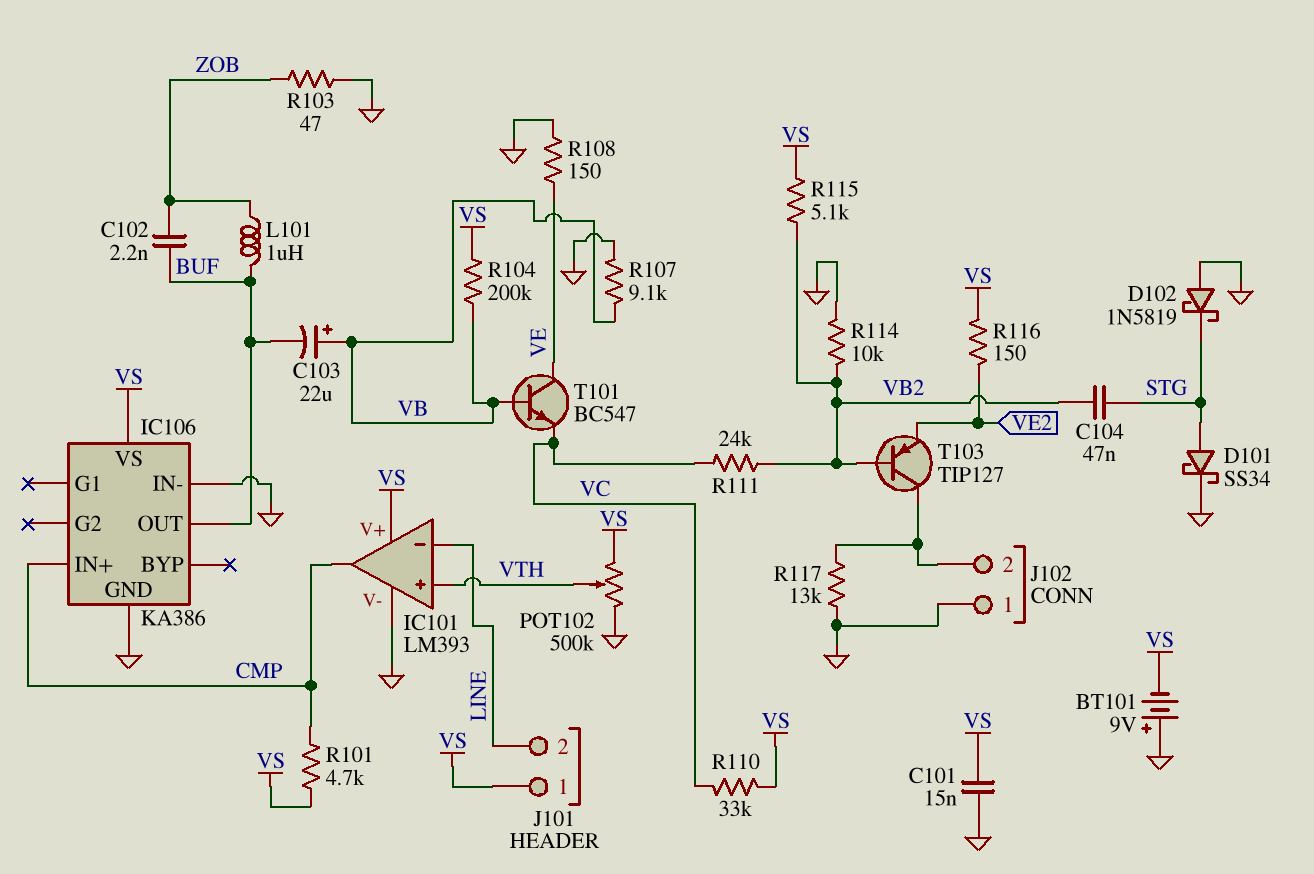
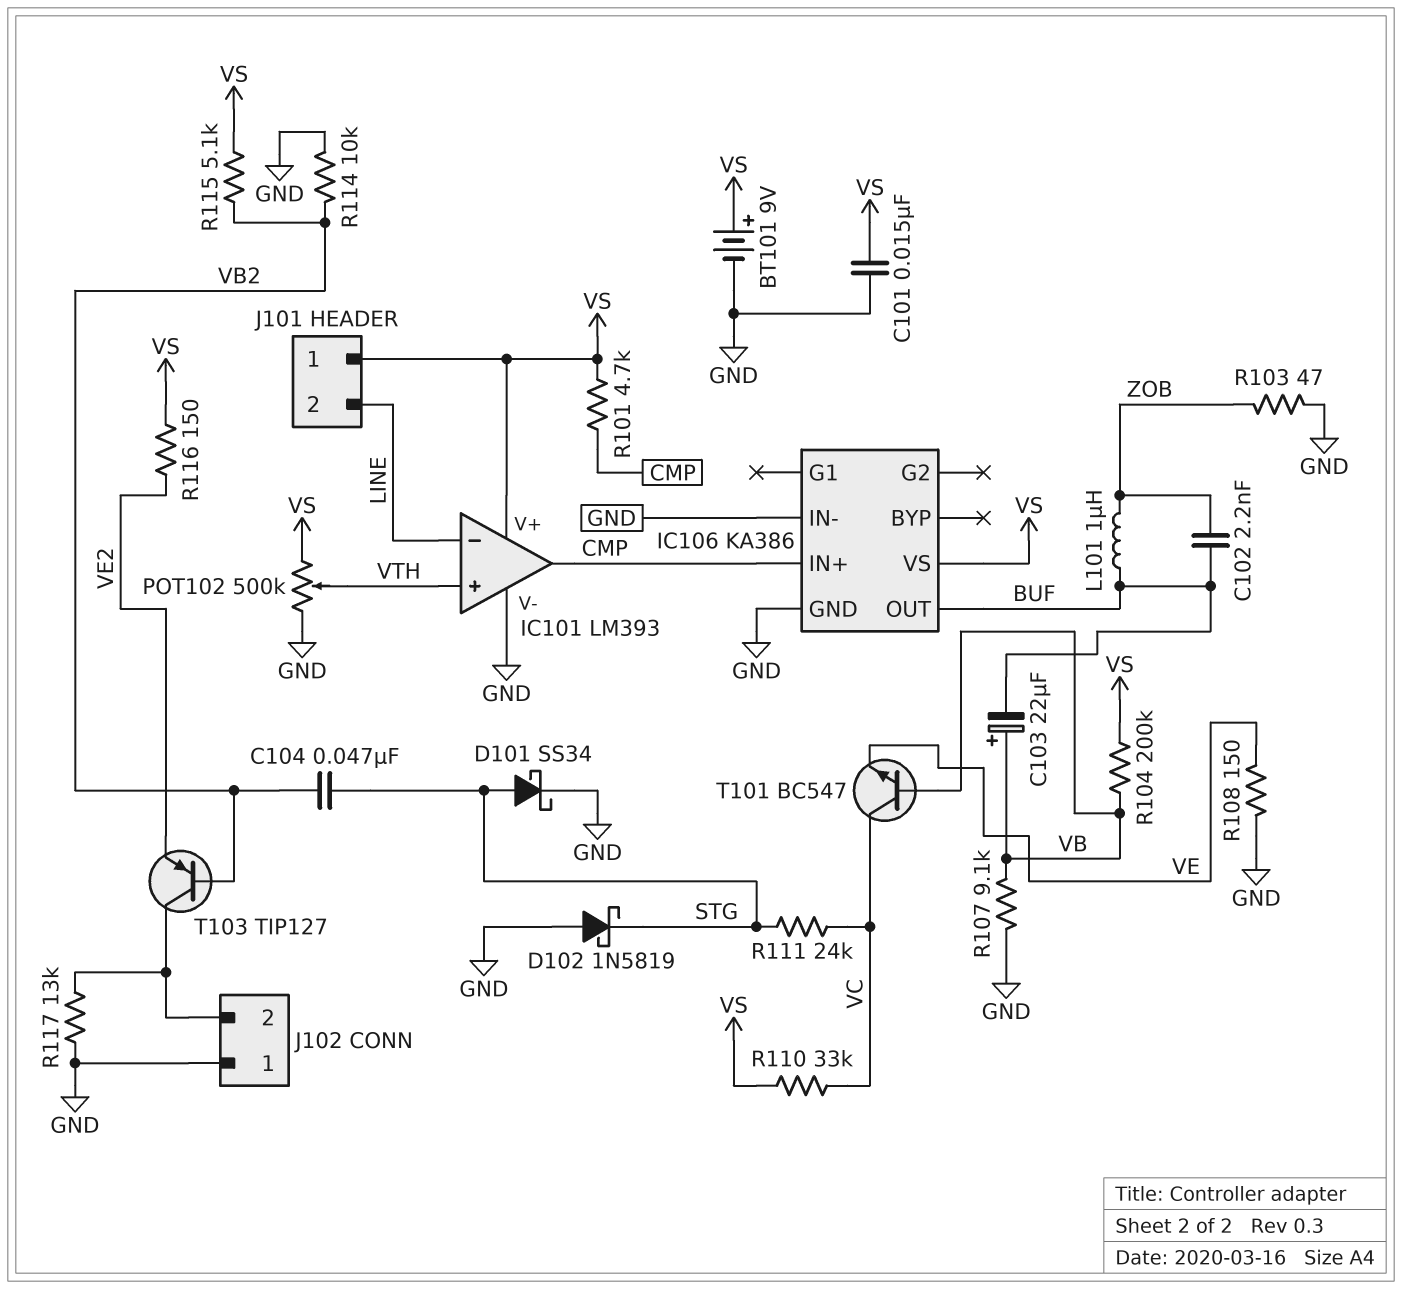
BT101: 9V (plus GND, minus VS) -> 9V (plus VS, minus GND)
R111: 24k (VB2, VC) -> 24k (STG, VC)
T101: NPN BC547 (B VB, C VE, E VC) -> NPN BC547 (B VB, C VC, E VE)

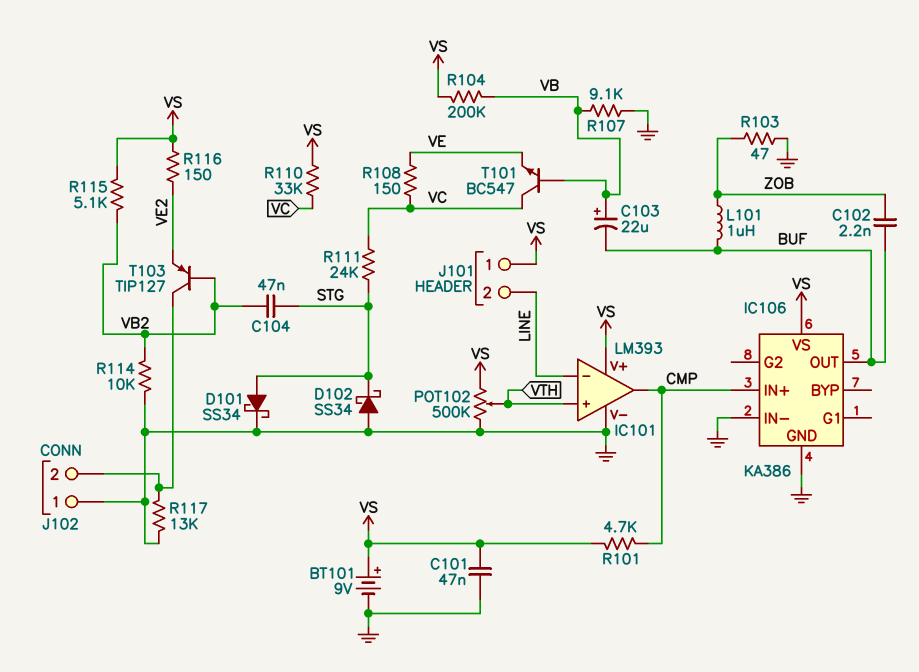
C101: 15nF (GND, VS) -> 47nF (GND, VS)
D102: schottky 1N5819 (A GND, K STG) -> schottky SS34 (A GND, K STG)
R108: 150 (GND, VE) -> 150 (VC, VE)

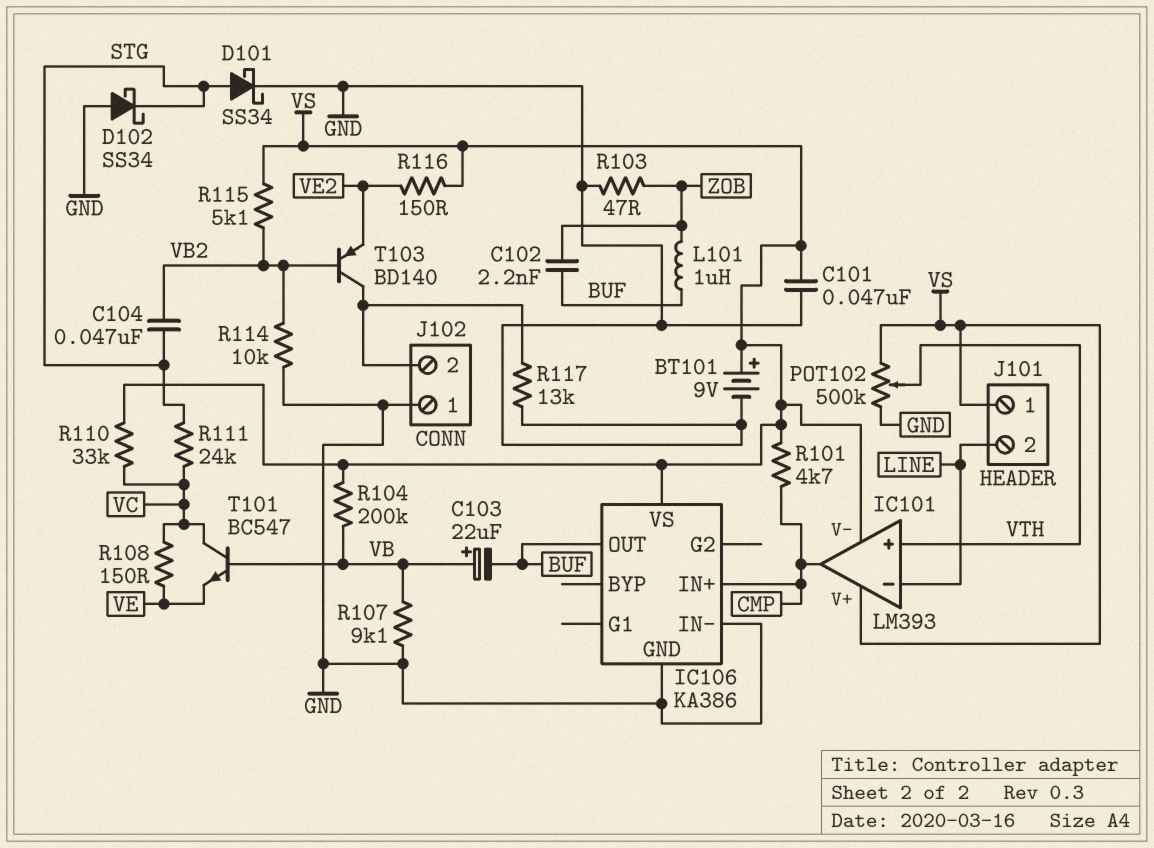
IC101 pin V-: GND -> VS
T103: PNP TIP127 (B VB2, C J102/2, E VE2) -> PNP BD140 (B VB2, C J102/2, E VE2)

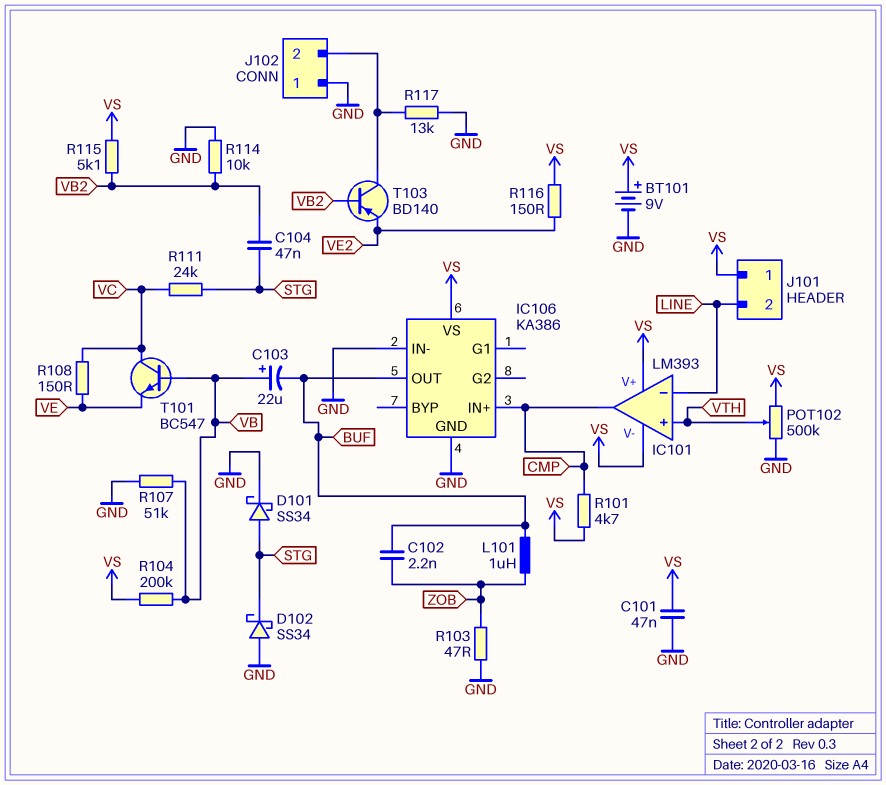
R107: 9.1k (GND, VB) -> 51k (GND, VB)
R110: 33k (VC, VS) -> none

